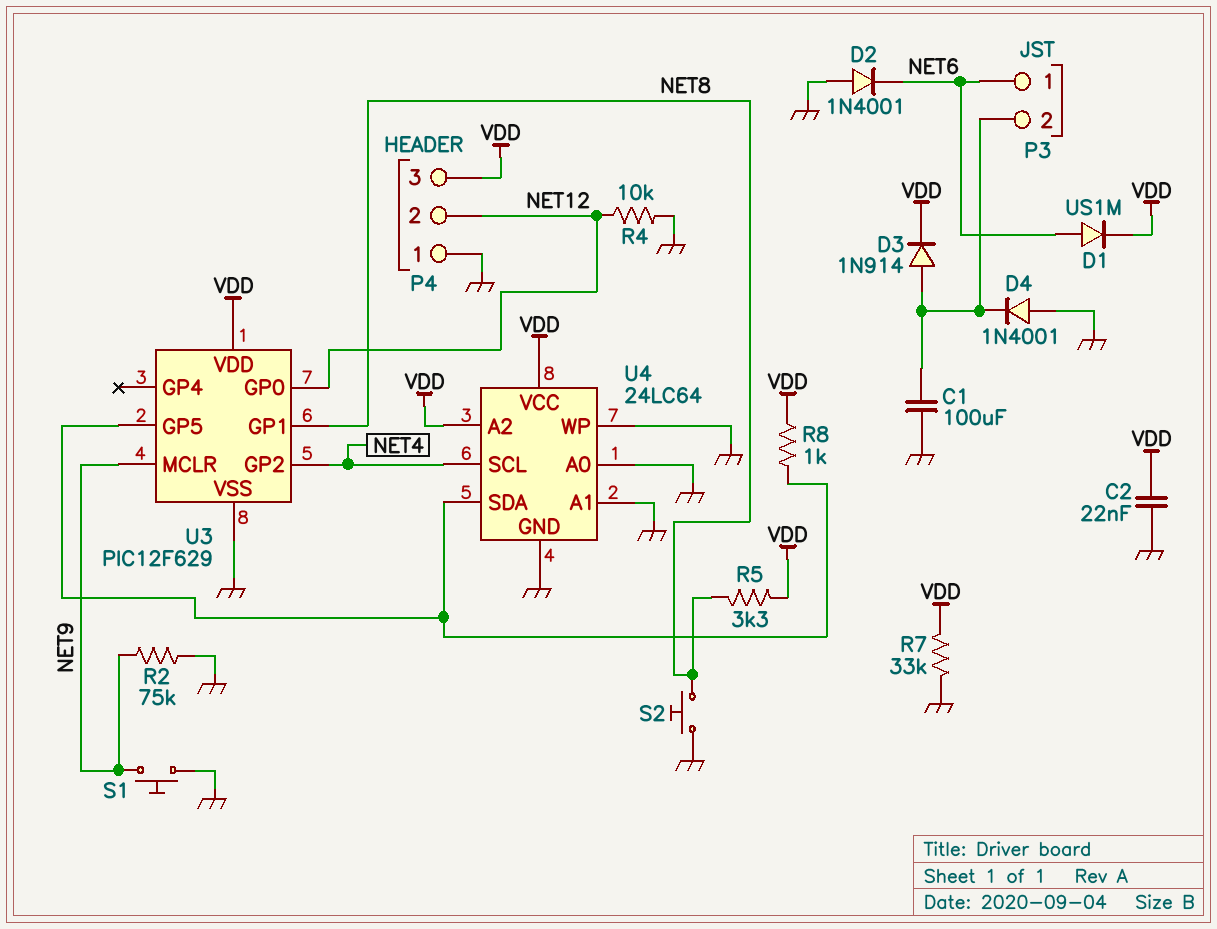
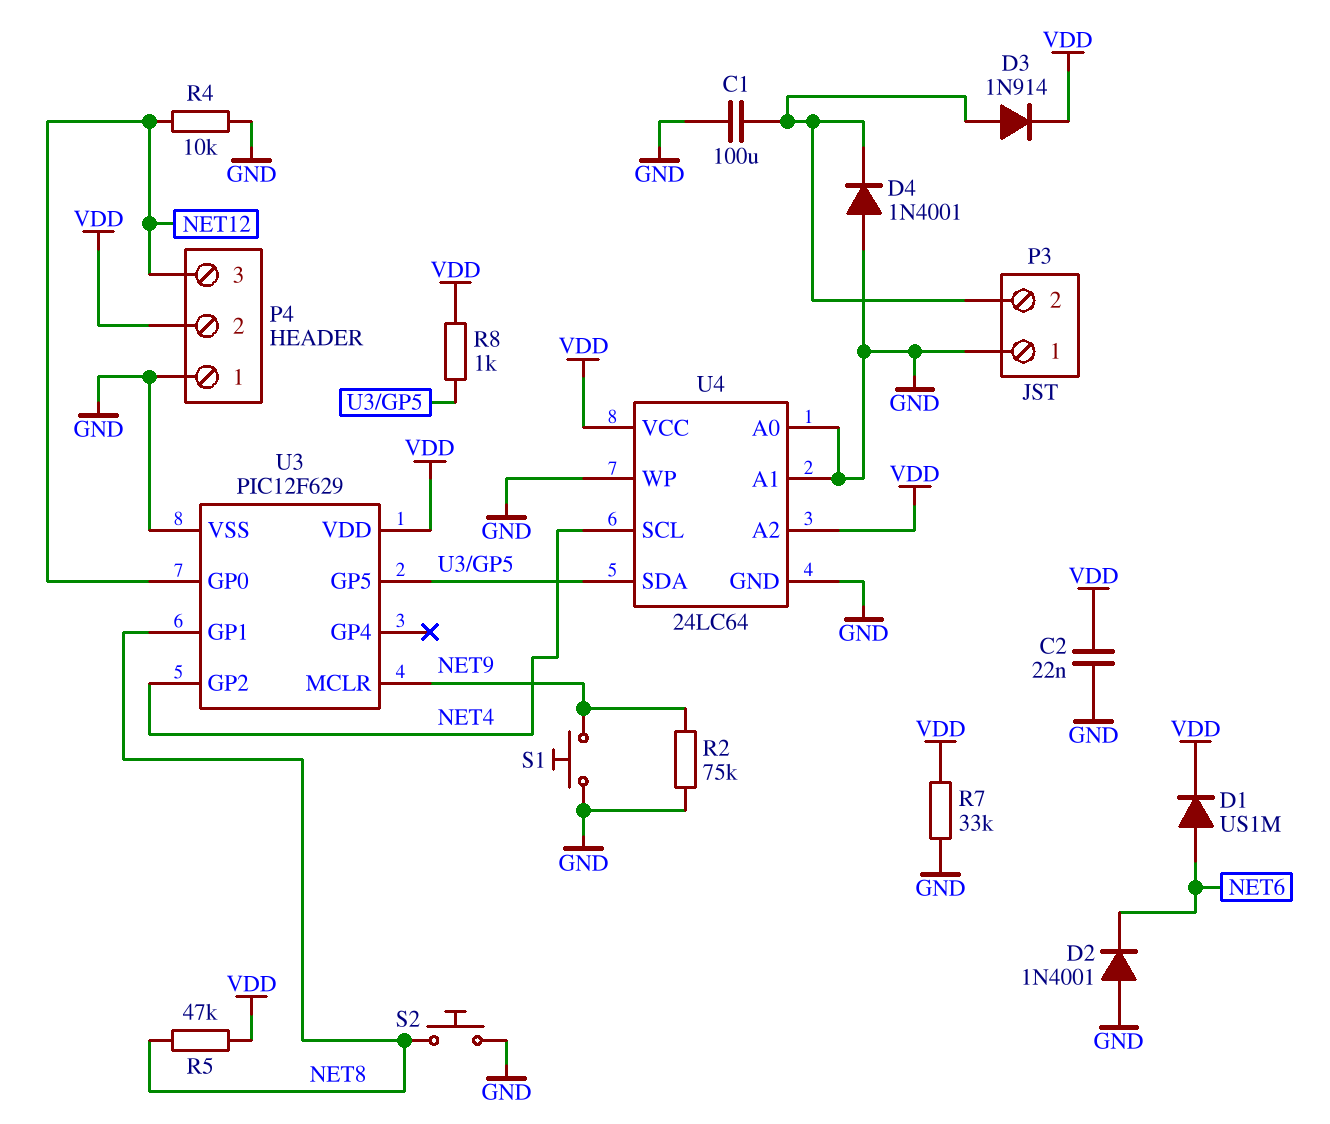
P3 pin 1: NET6 -> GND
P4 pin 2: NET12 -> VDD
P4 pin 3: VDD -> NET12
R5: 3.3k (NET8, VDD) -> 47k (NET8, VDD)

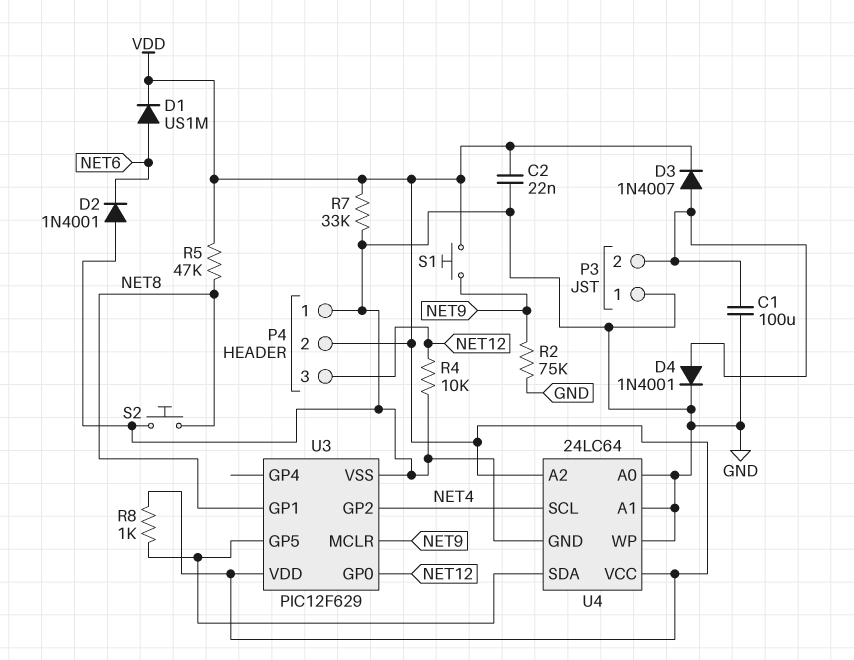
D3: diode 1N914 (A P3/2, K VDD) -> diode 1N4007 (A P3/2, K VDD)
D4: diode 1N4001 (A GND, K P3/2) -> diode 1N4001 (A P3/2, K GND)
S1: button (GND, NET9) -> button (NET9, VDD)

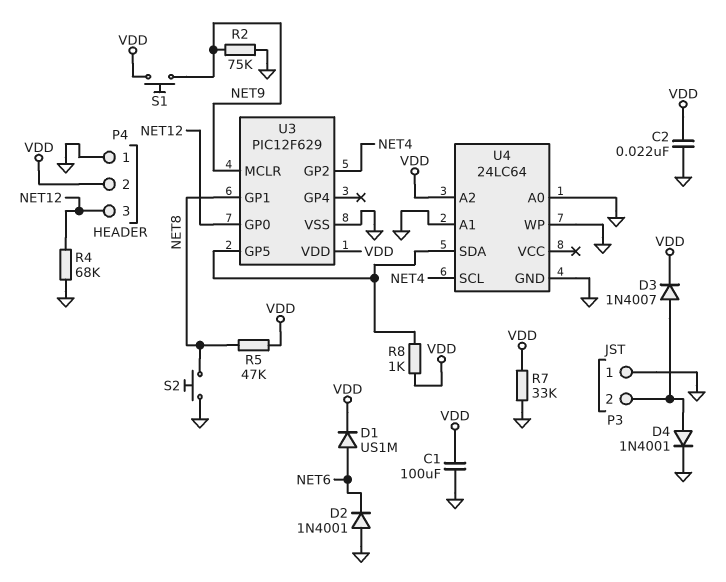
C1: 100uF (GND, P3/2) -> 100uF (GND, VDD)
R4: 10k (GND, NET12) -> 68k (GND, NET12)
U4 pin VCC: VDD -> none

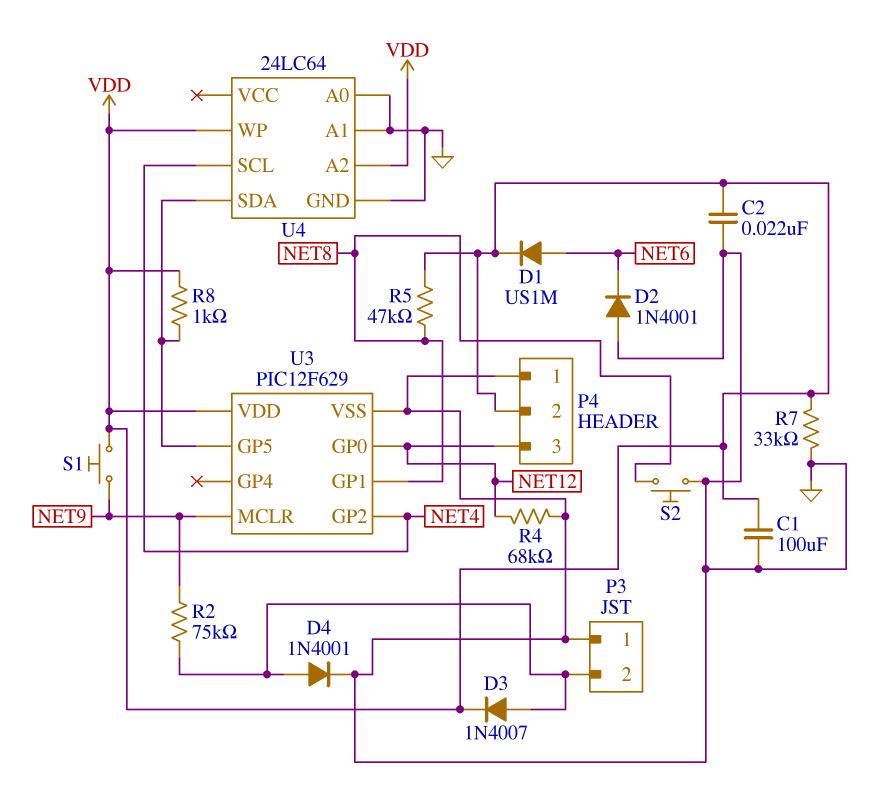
R2: 75k (GND, NET9) -> 75k (NET9, P3/2)
U4 pin WP: GND -> VDD

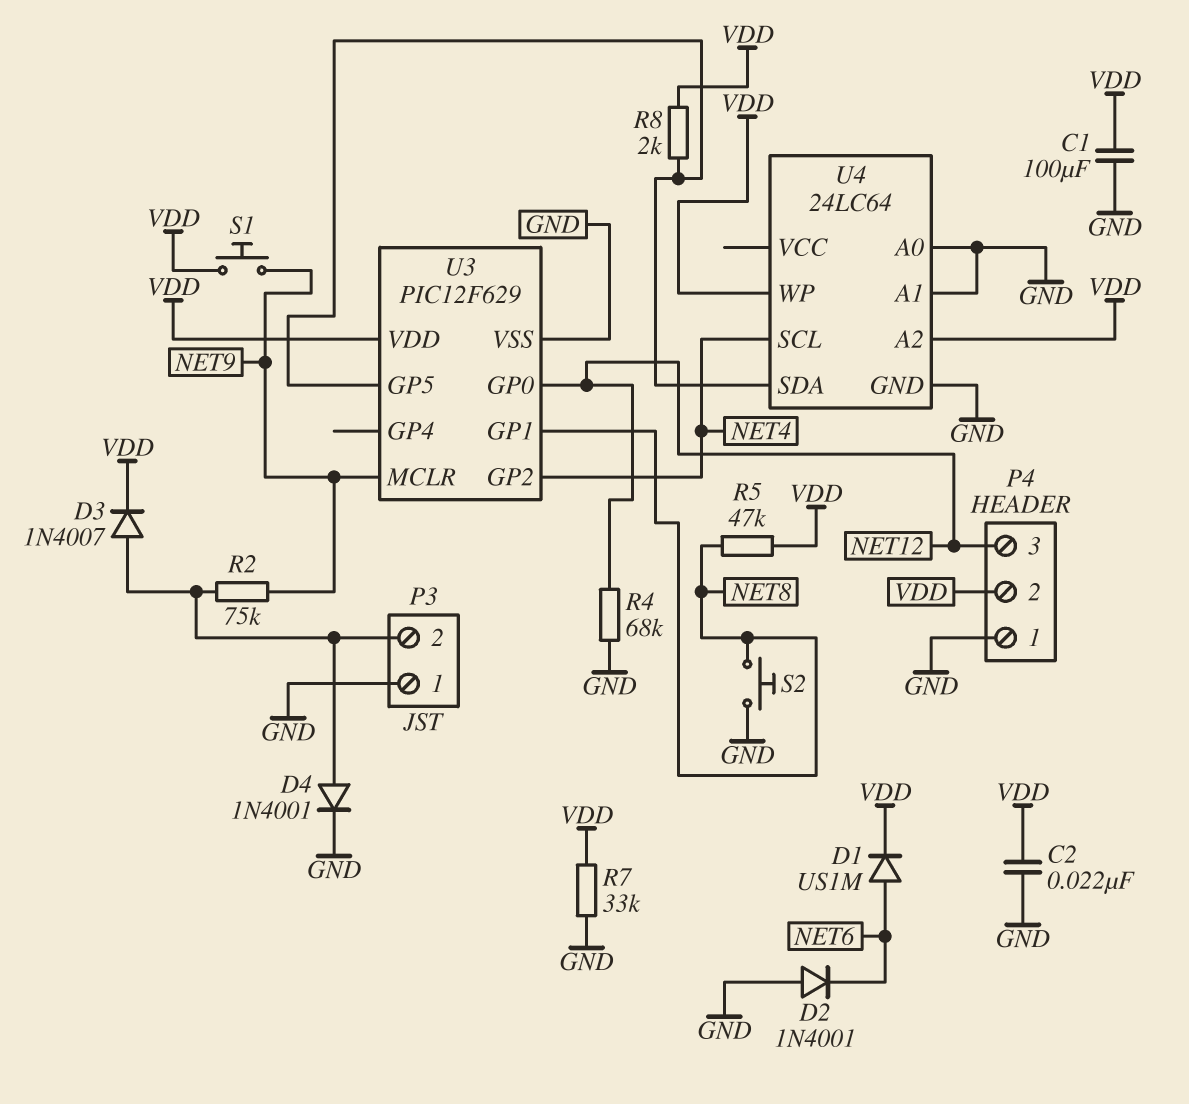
R8: 1k (U3/GP5, VDD) -> 2k (U3/GP5, VDD)

